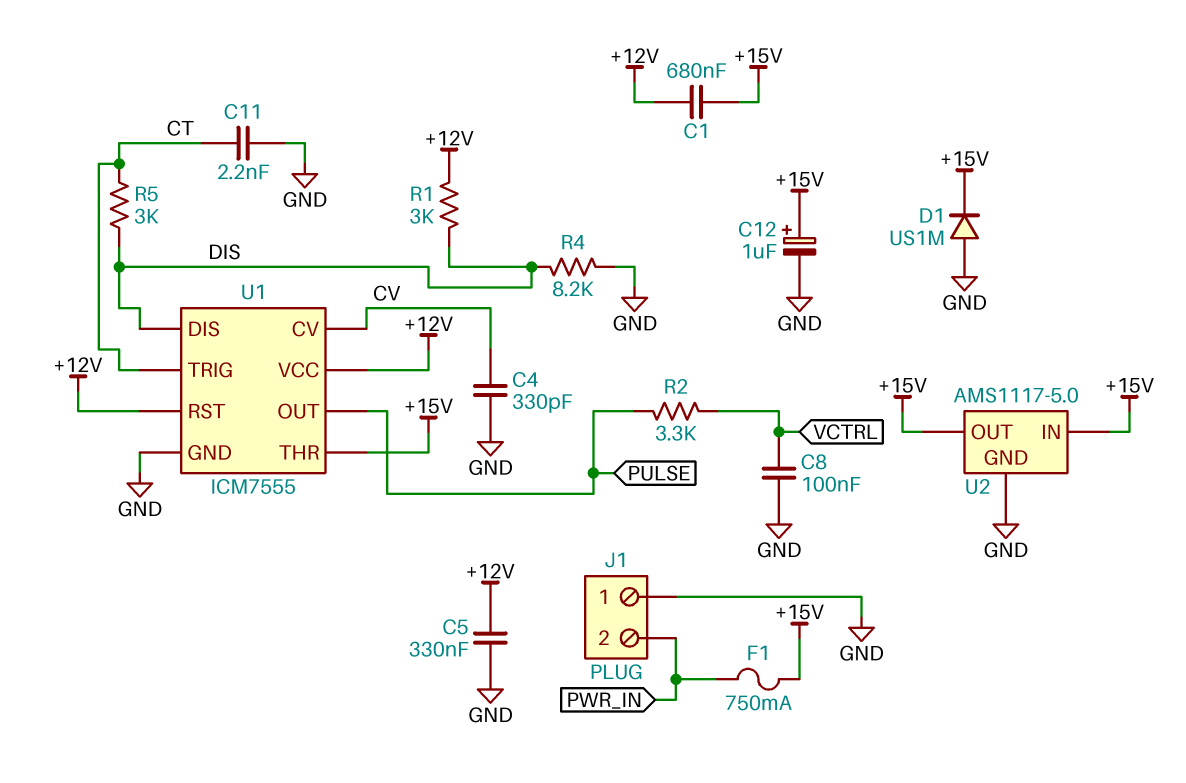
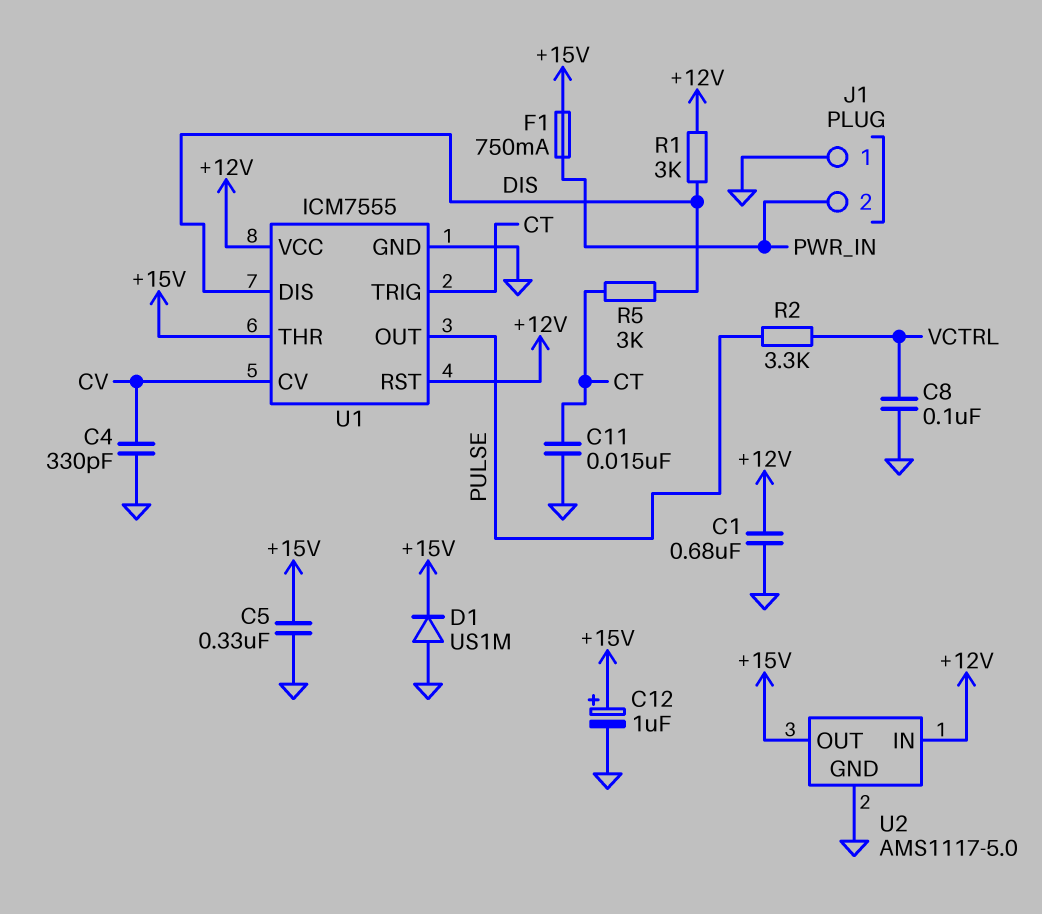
C1: 680nF (+12V, +15V) -> 680nF (+12V, GND)
C5: 330nF (+12V, GND) -> 330nF (+15V, GND)
C11: 2.2nF (CT, GND) -> 15nF (CT, GND)
R4: 8.2k (DIS, GND) -> none
U2 pin IN: +15V -> +12V

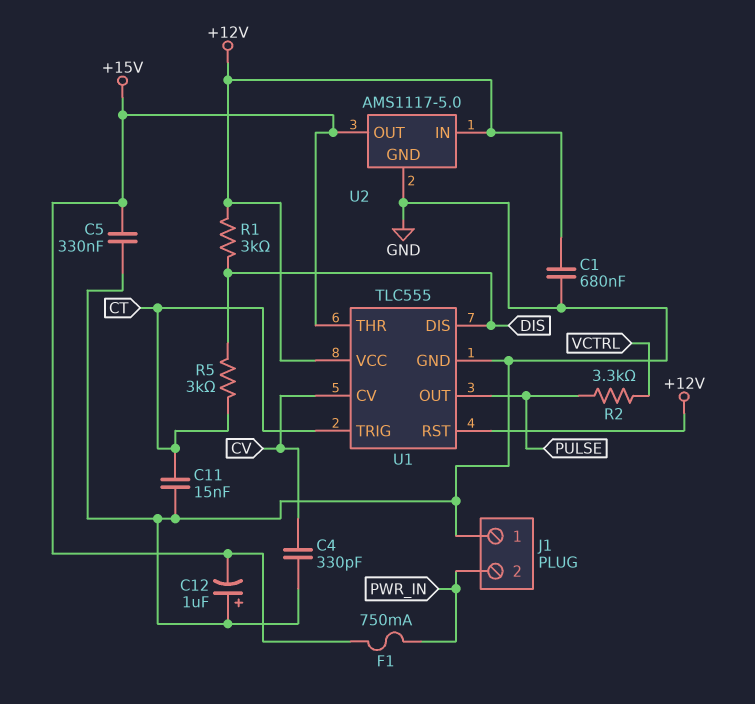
C8: 100nF (GND, VCTRL) -> none
C12: 1uF (plus +15V, minus GND) -> 1uF (plus GND, minus +15V)
D1: diode US1M (A GND, K +15V) -> none
U1: ICM7555 -> TLC555

